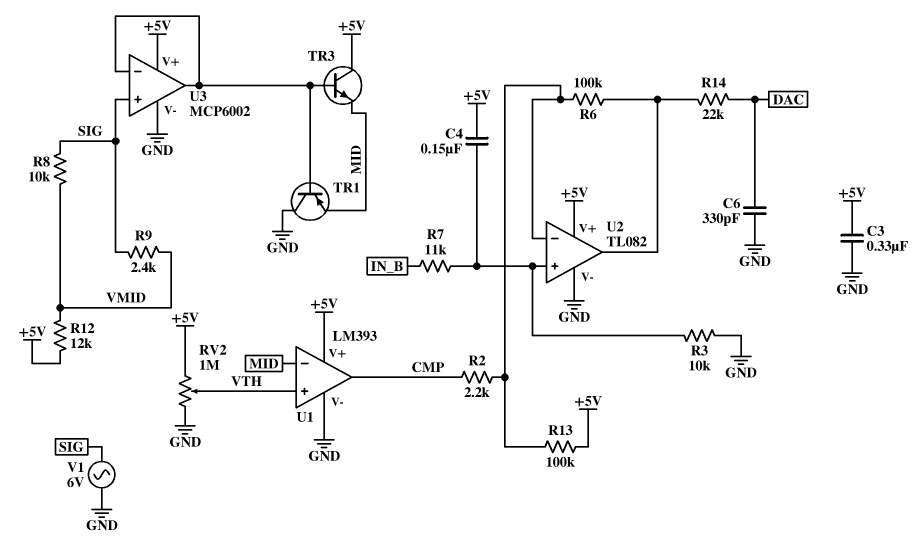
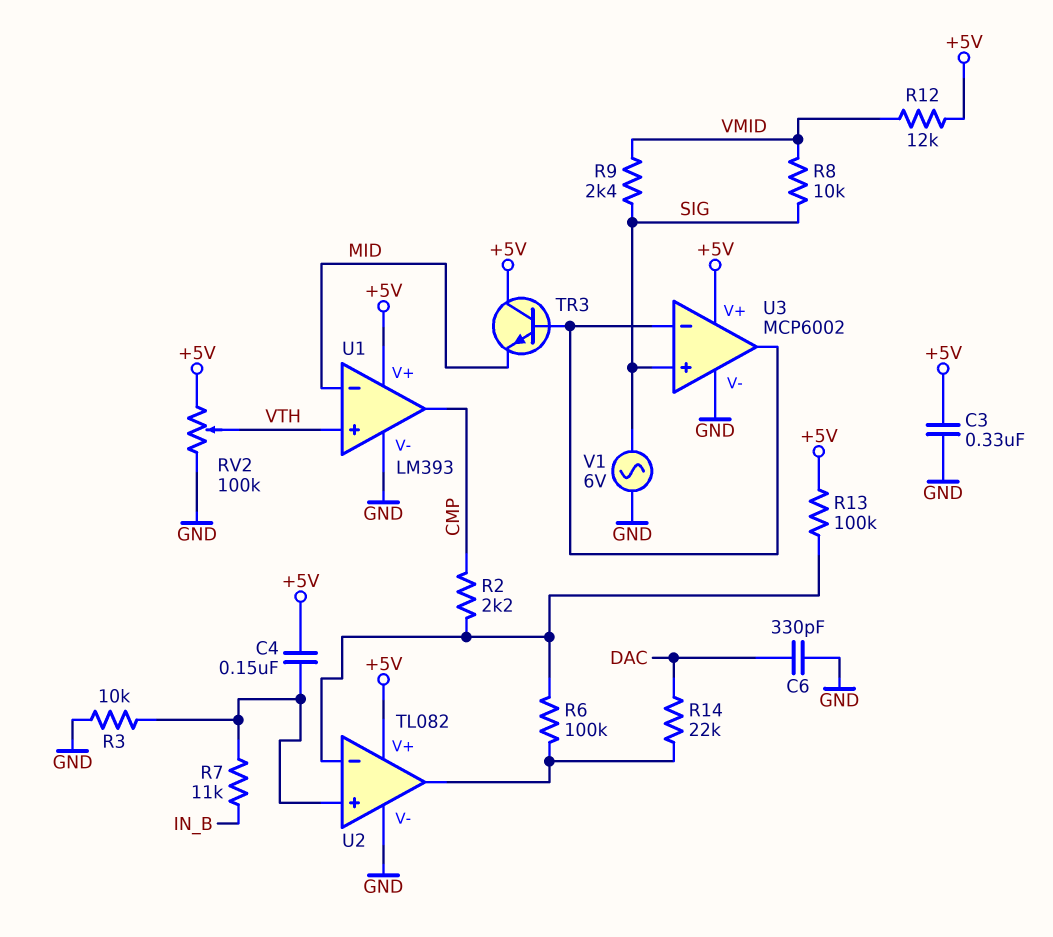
RV2: 1M (+5V, GND, wiper VTH) -> 100k (+5V, GND, wiper VTH)
TR1: PNP (B U3/in-, C GND, E MID) -> none

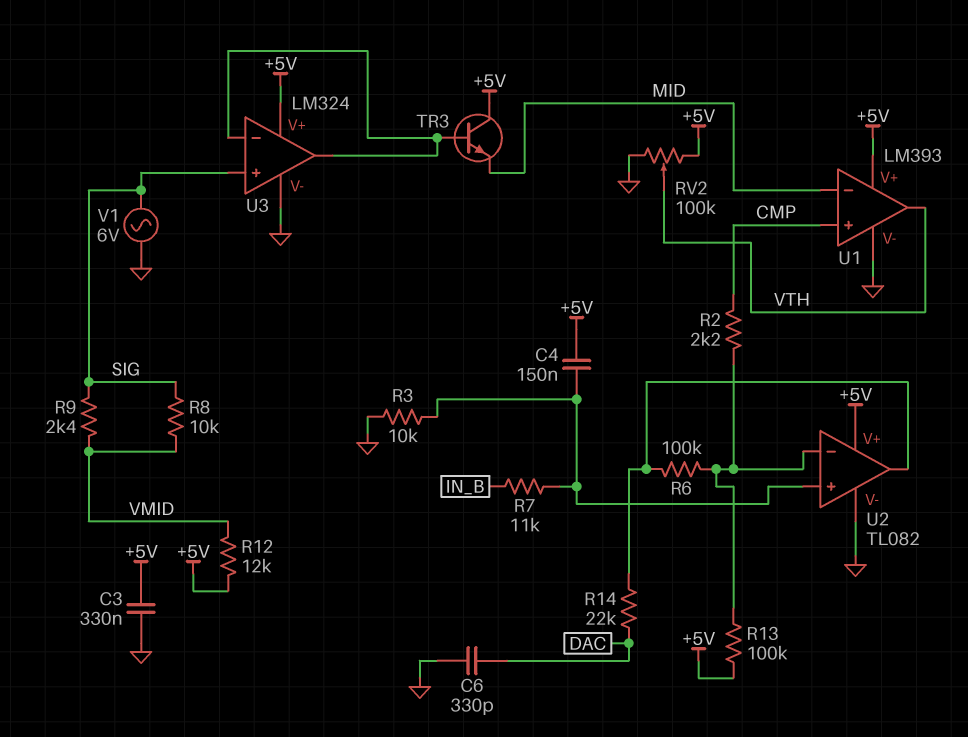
U1 pin in+: VTH -> CMP
U1 pin out: CMP -> VTH
U3: MCP6002 -> LM324

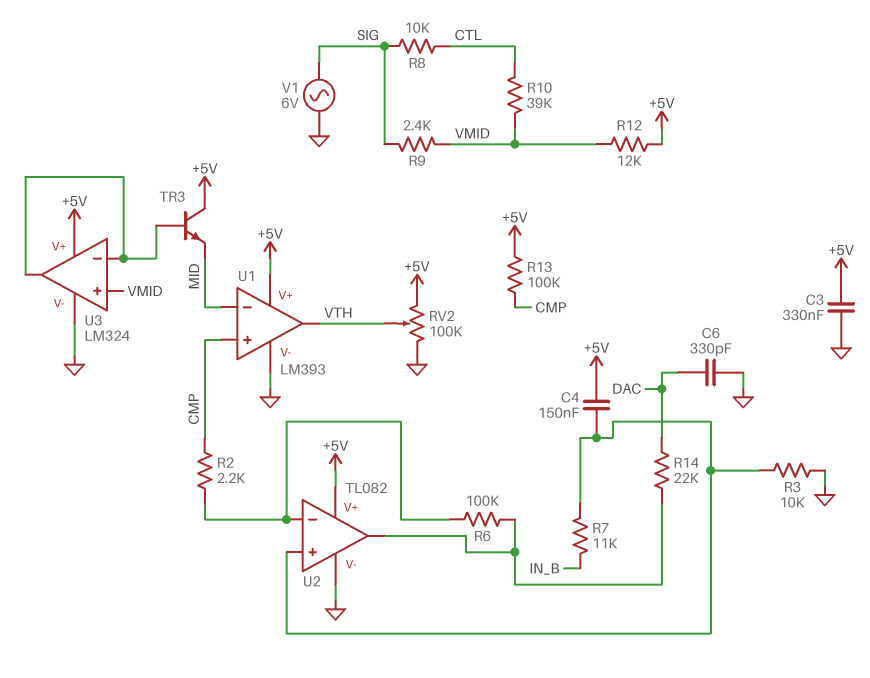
R8: 10k (SIG, VMID) -> 10k (CTL, SIG)
R10: none -> 39k (CTL, VMID)
R13: 100k (+5V, U2/in-) -> 100k (+5V, CMP)
U3 pin in+: SIG -> VMID

